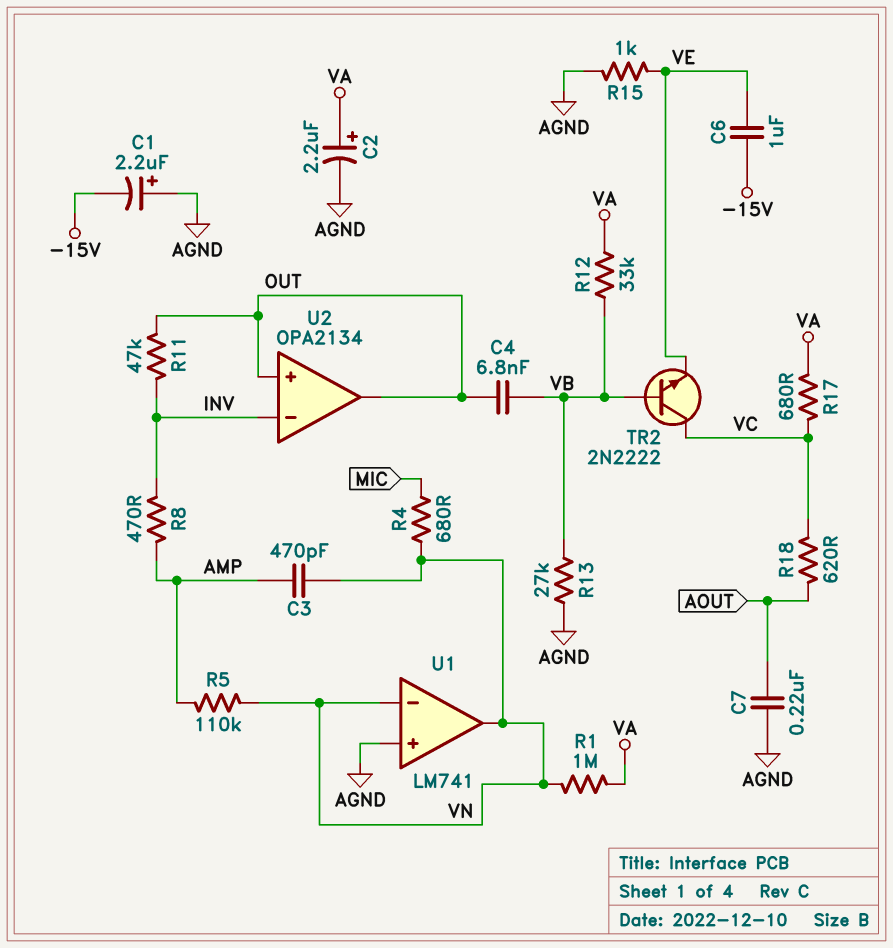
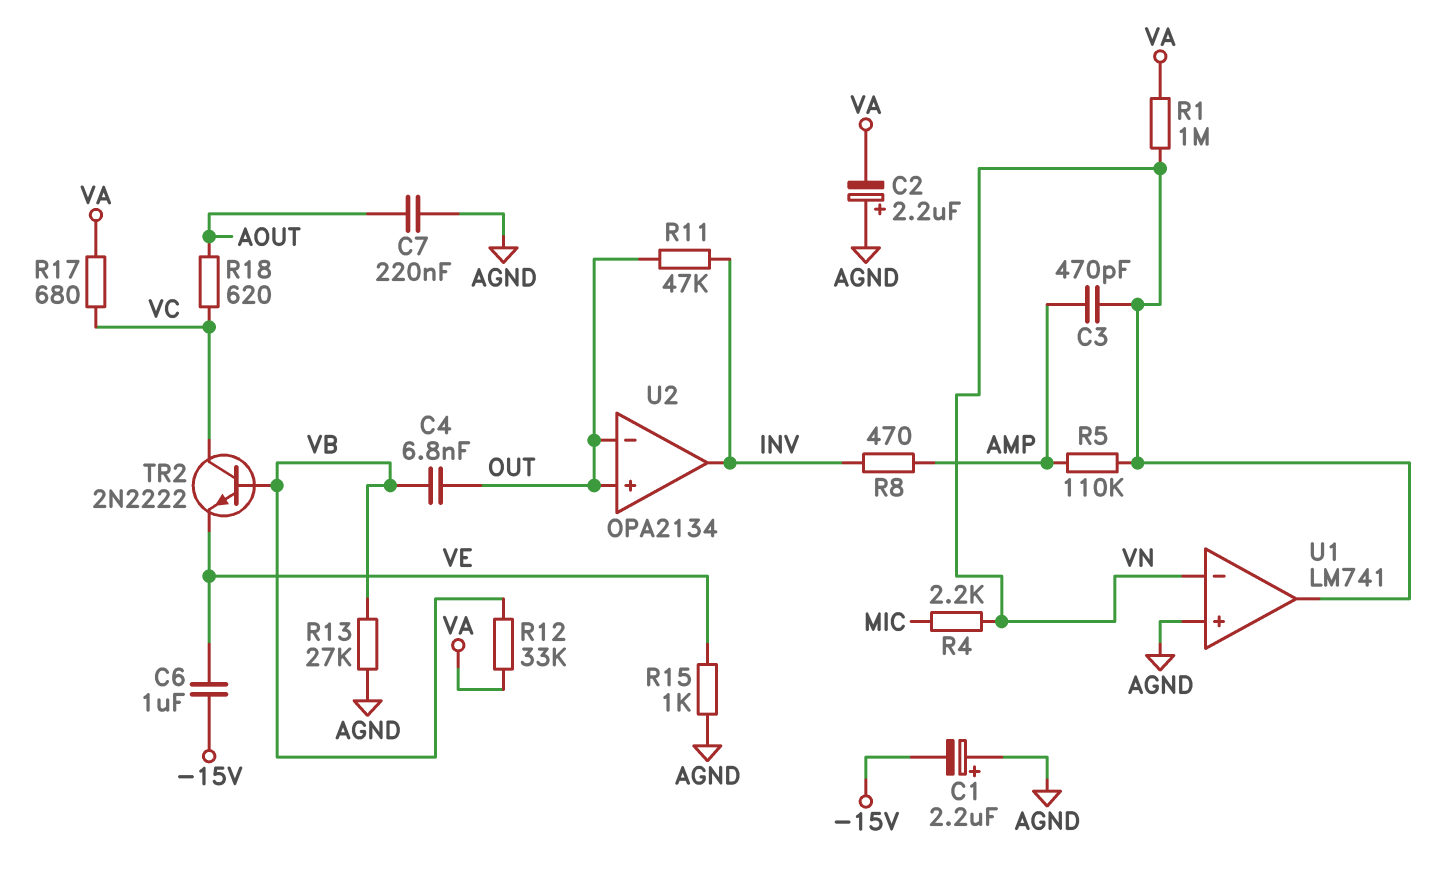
C2: 2.2uF (plus VA, minus AGND) -> 2.2uF (plus AGND, minus VA)
R4: 680 (MIC, VN) -> 2.2k (MIC, VN)
U2 pin in-: INV -> OUT
U2 pin out: OUT -> INV

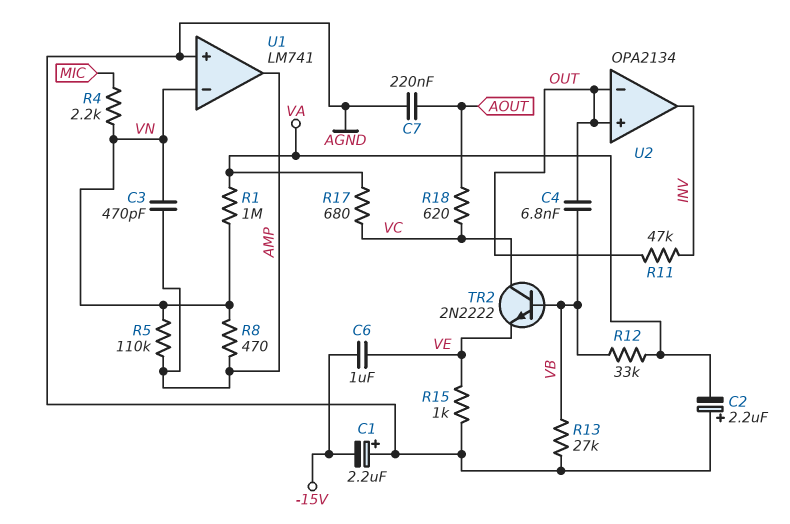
R8: 470 (AMP, INV) -> 470 (AMP, VN)
U1 pin out: VN -> AMP

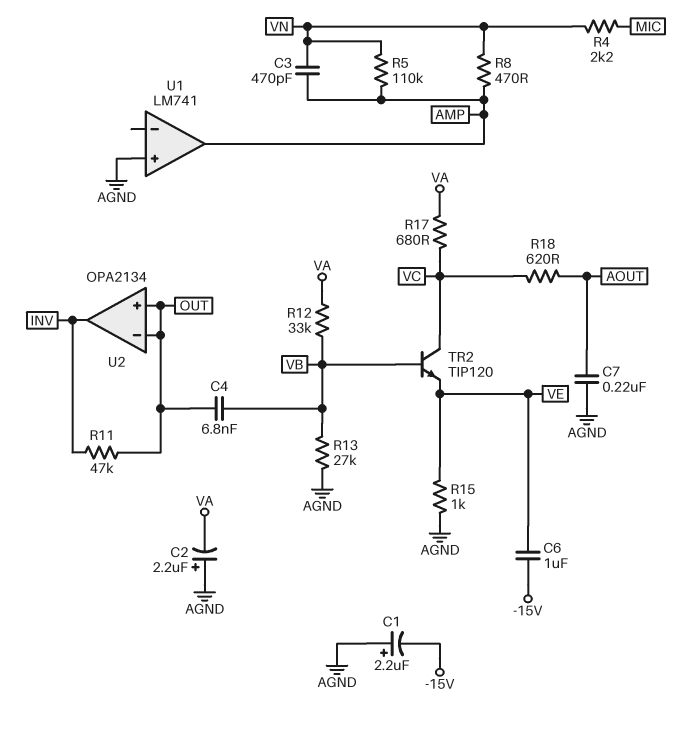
R1: 1M (VA, VN) -> none
TR2: NPN 2N2222 (B VB, C VC, E VE) -> NPN TIP120 (B VB, C VC, E VE)
U1 pin in-: VN -> none

